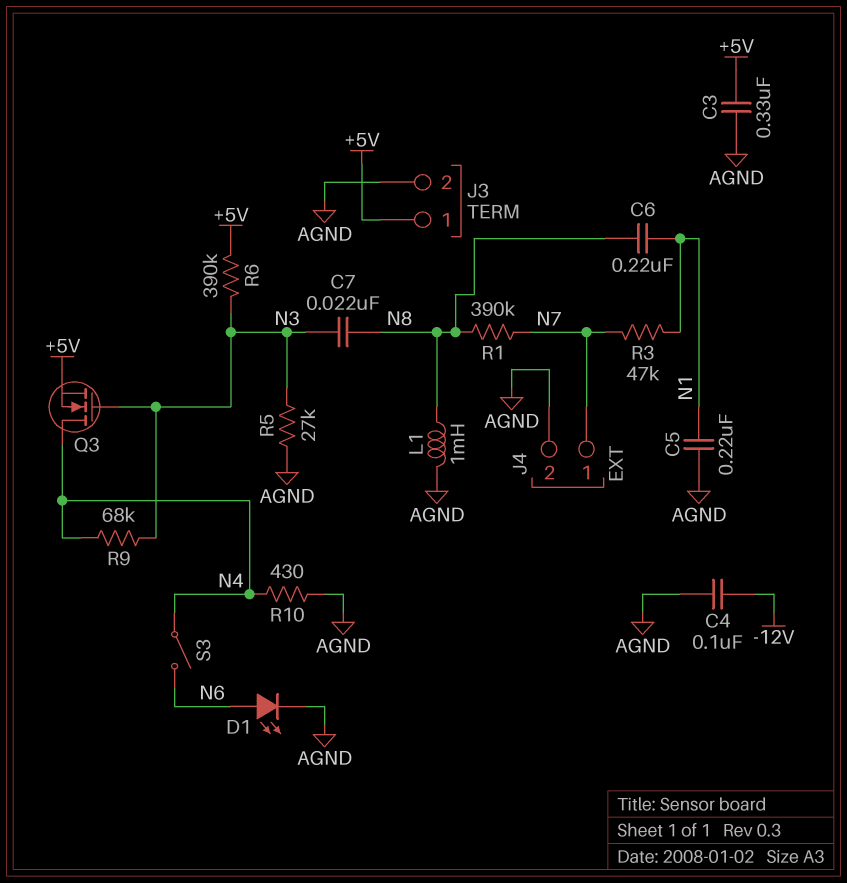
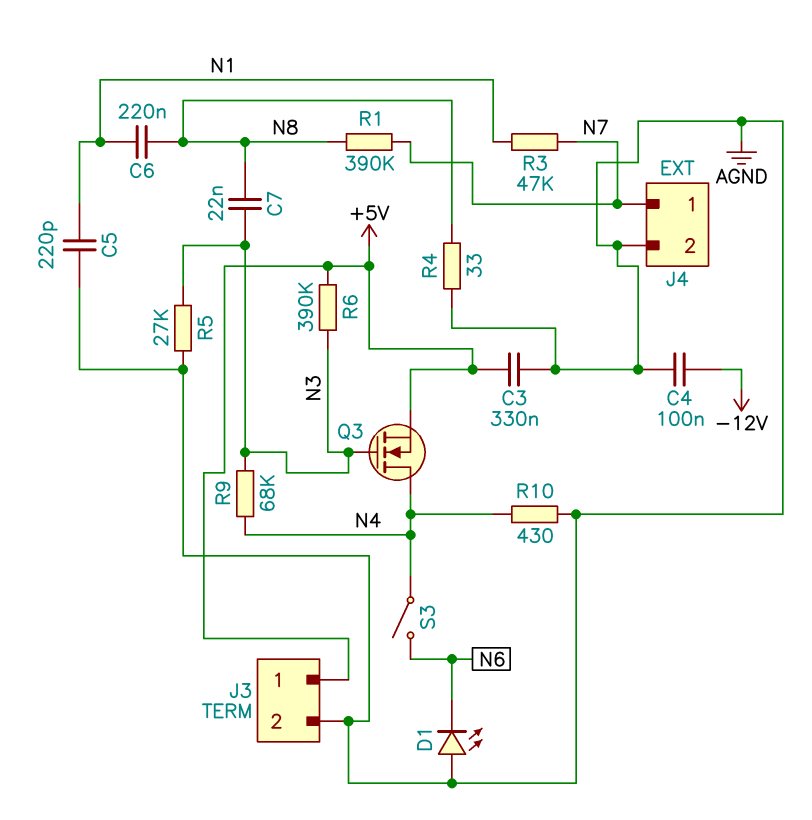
C5: 220nF (AGND, N1) -> 220pF (AGND, N1)
D1: LED (A N6, K AGND) -> LED (A AGND, K N6)
L1: 1mH (AGND, N8) -> none
R4: none -> 33 (AGND, N8)

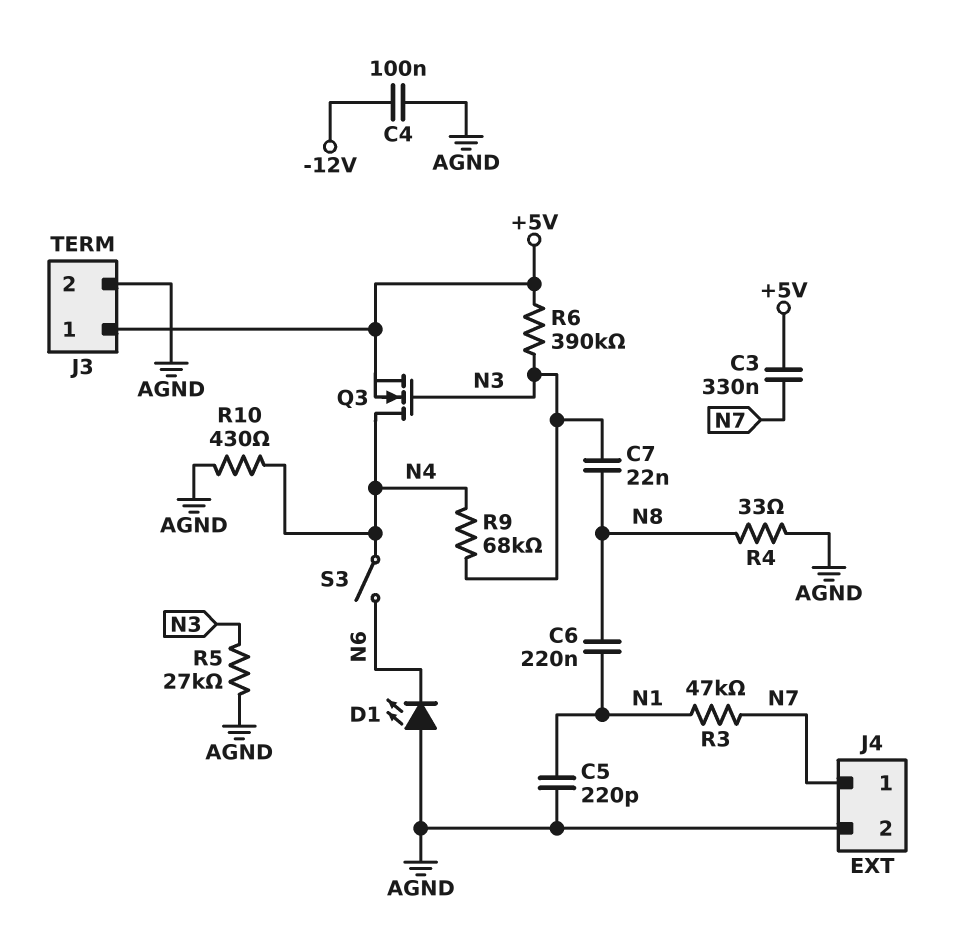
C3: 330nF (+5V, AGND) -> 330nF (+5V, N7)
R1: 390k (N7, N8) -> none

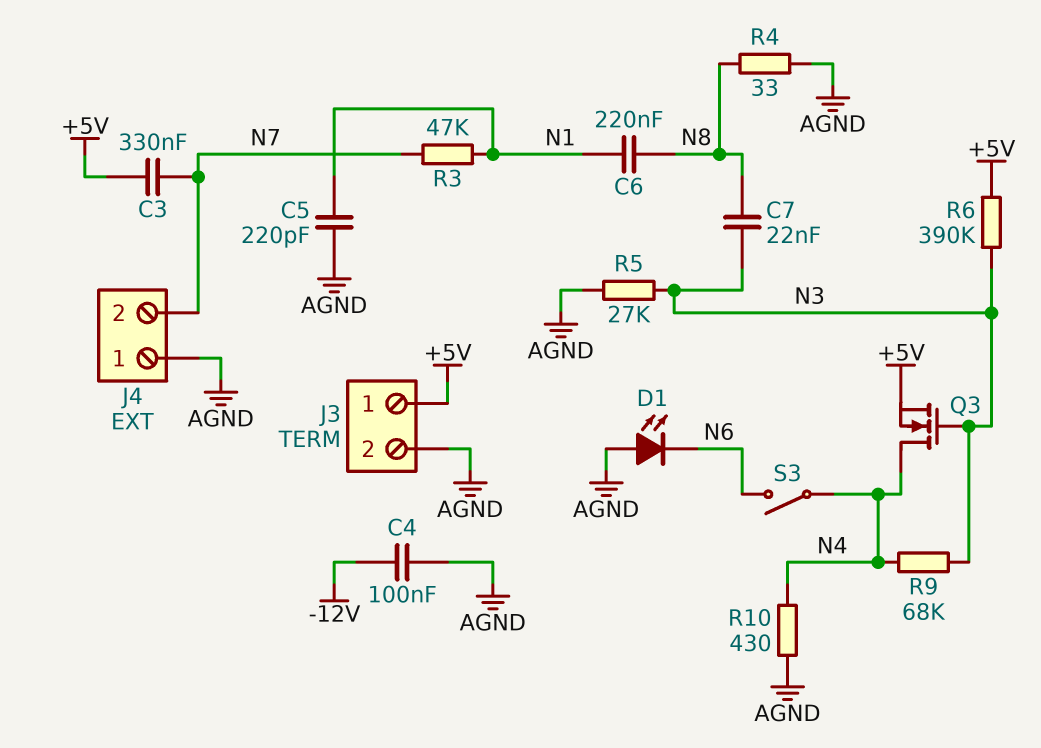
J4 pin 1: N7 -> AGND
J4 pin 2: AGND -> N7

